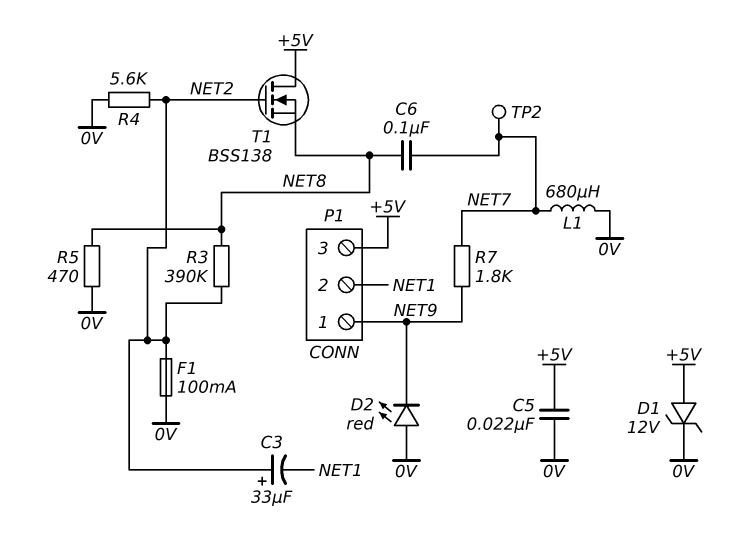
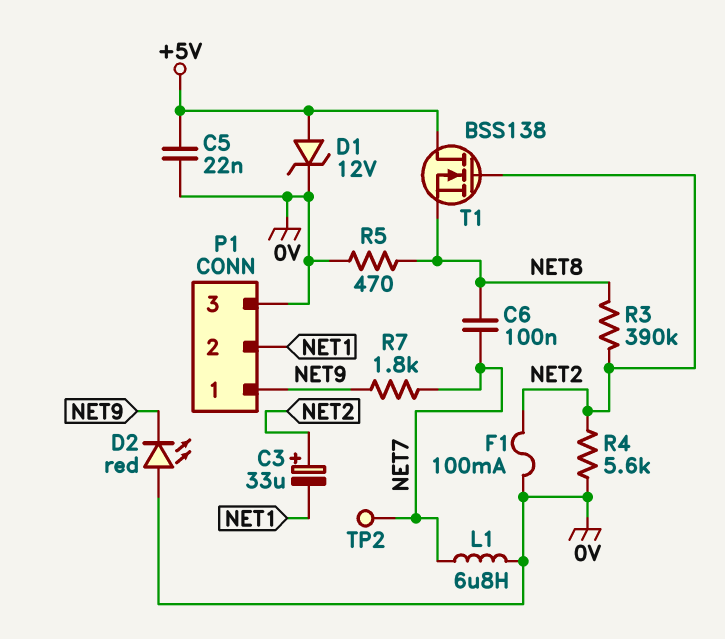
L1: 680uH (0V, NET7) -> 6.8uH (0V, NET7)
P1 pin 3: +5V -> 0V

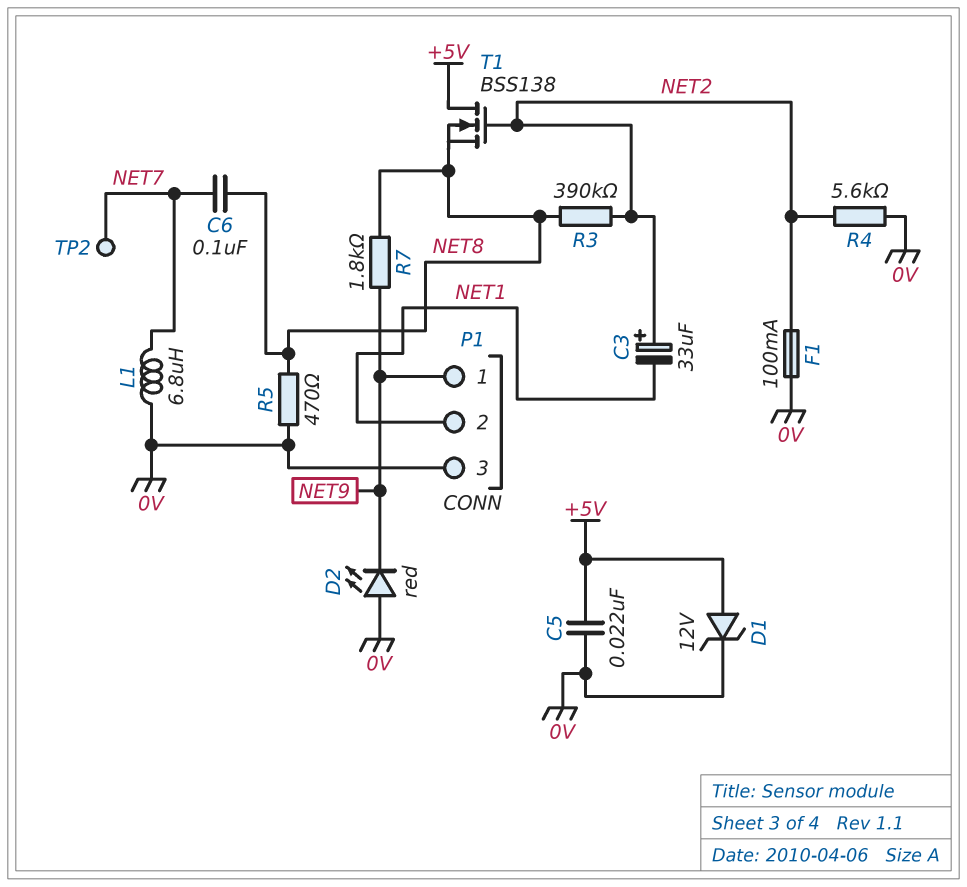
R7: 1.8k (NET7, NET9) -> 1.8k (NET8, NET9)

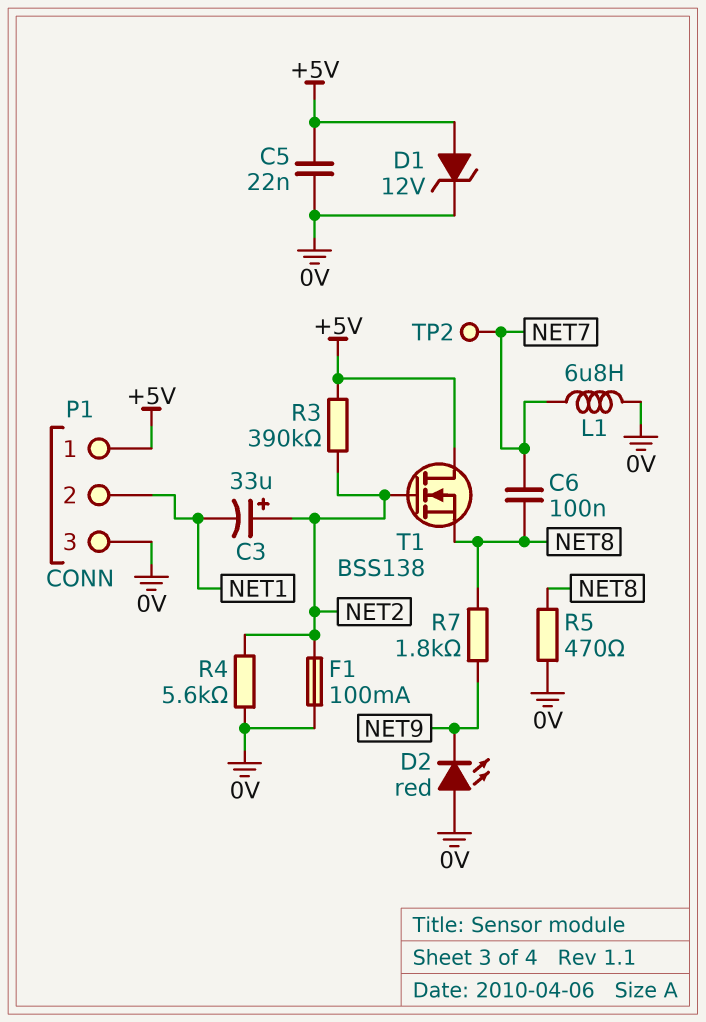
P1 pin 1: NET9 -> +5V
R3: 390k (NET2, NET8) -> 390k (+5V, NET2)

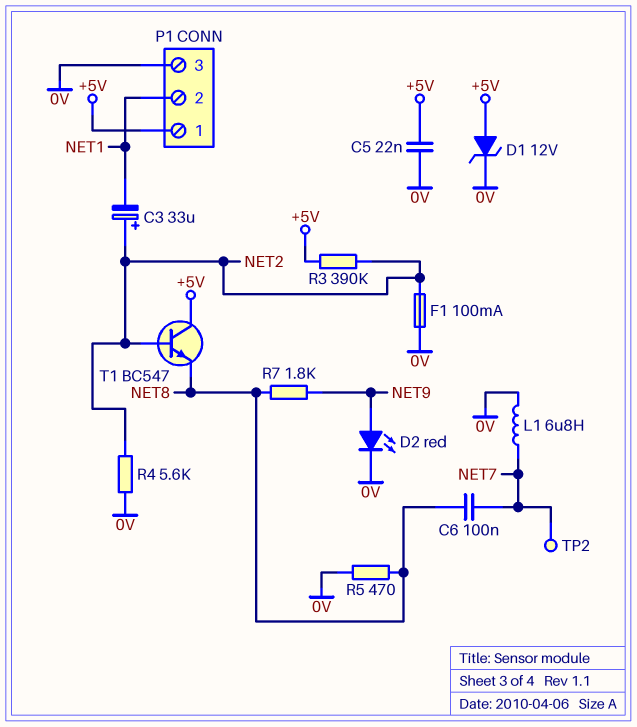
D2: LED red (A 0V, K NET9) -> LED red (A NET9, K 0V)
T1: NMOS BSS138 (G NET2, D +5V, S NET8) -> NPN BC547 (B NET2, C +5V, E NET8)

